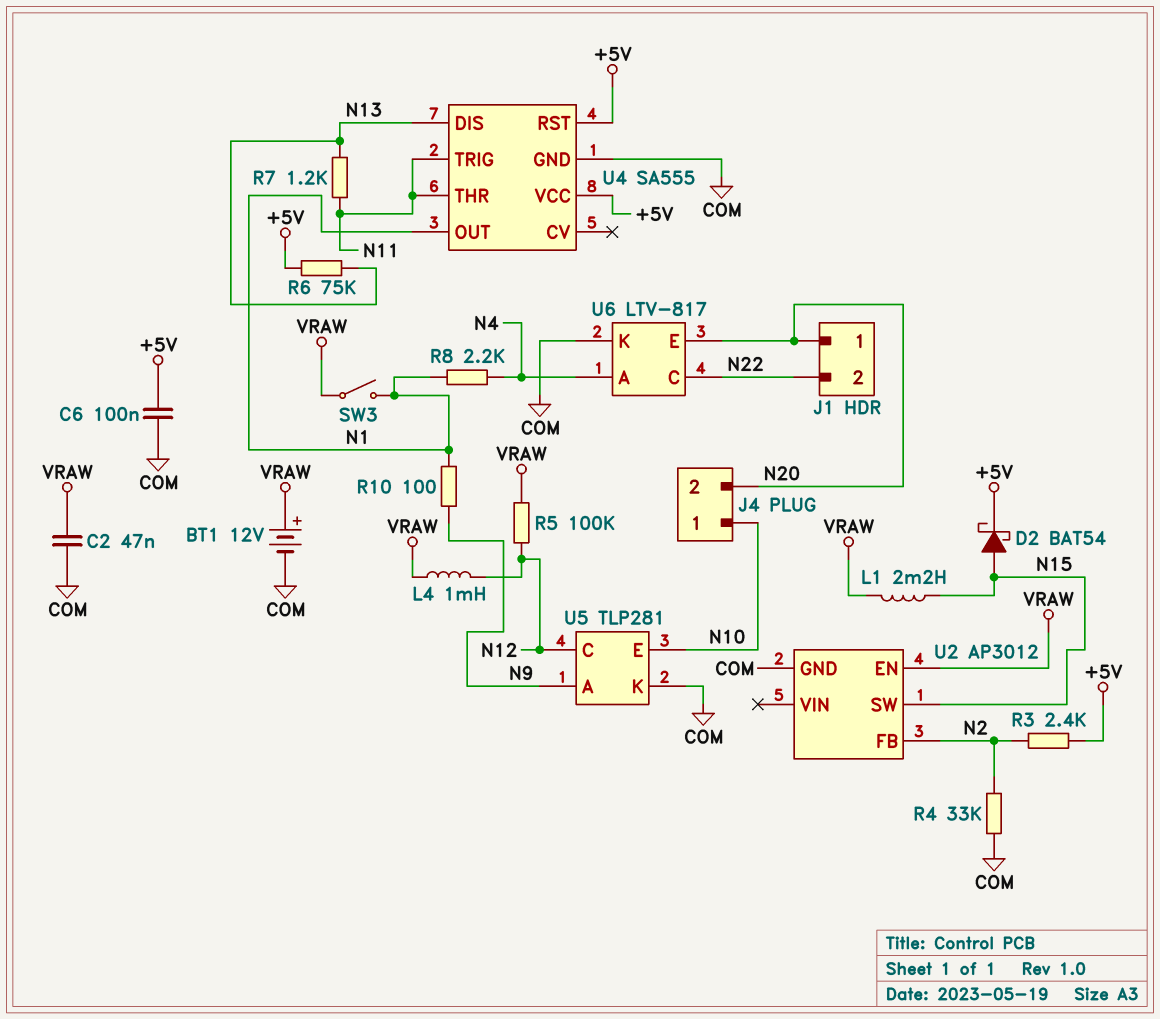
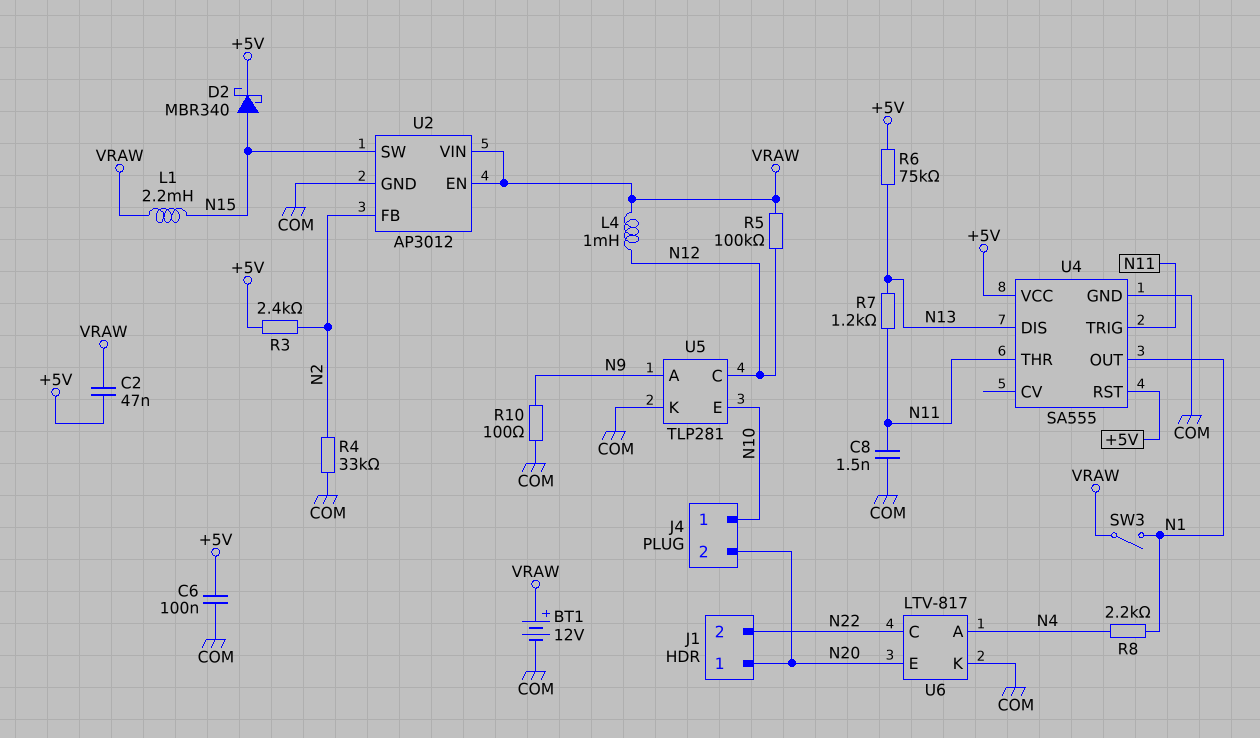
C2: 47nF (COM, VRAW) -> 47nF (+5V, VRAW)
C8: none -> 1.5nF (COM, N11)
D2: schottky BAT54 (A N15, K +5V) -> schottky MBR340 (A N15, K +5V)
R10: 100 (N1, N9) -> 100 (COM, N9)
U2 pin VIN: none -> VRAW

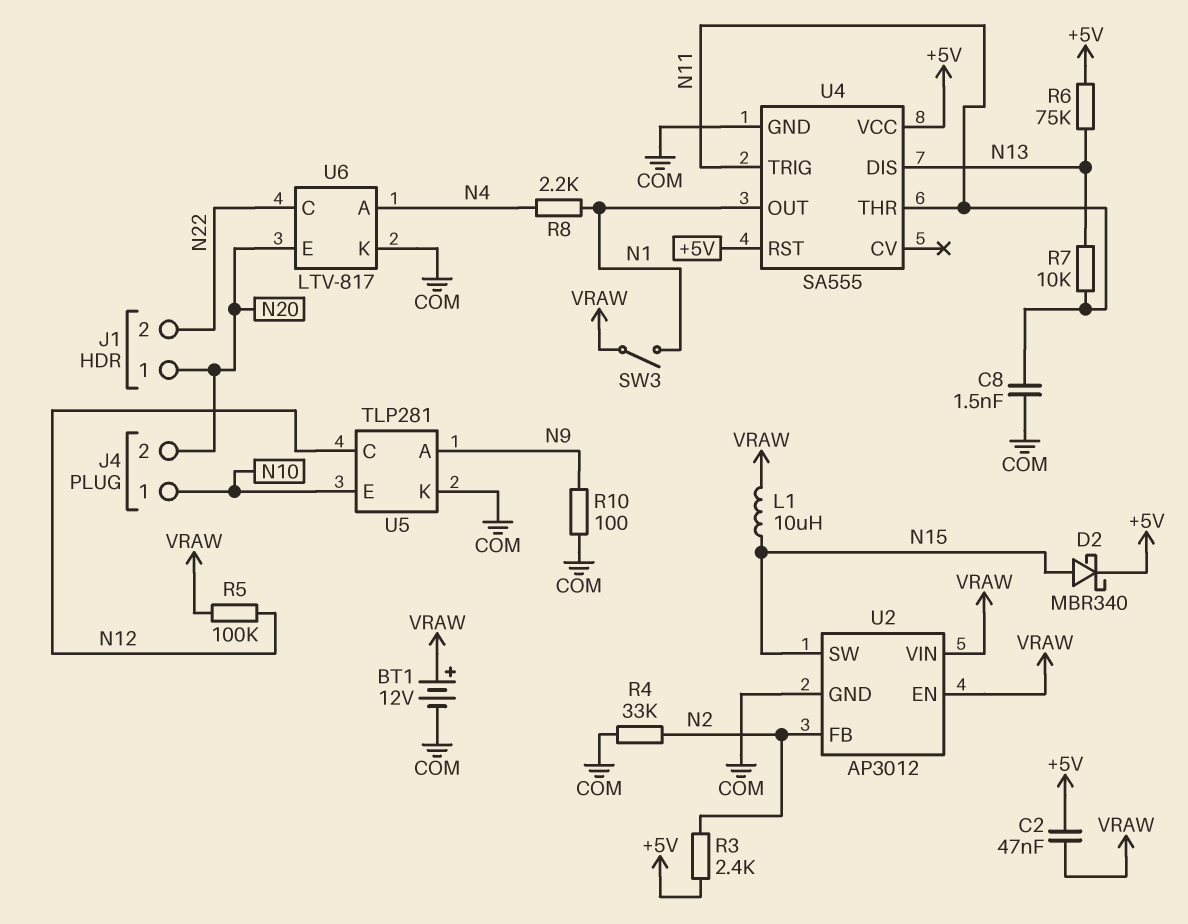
C6: 100nF (+5V, COM) -> none
L1: 2.2mH (N15, VRAW) -> 10uH (N15, VRAW)
L4: 1mH (N12, VRAW) -> none
R7: 1.2k (N11, N13) -> 10k (N11, N13)

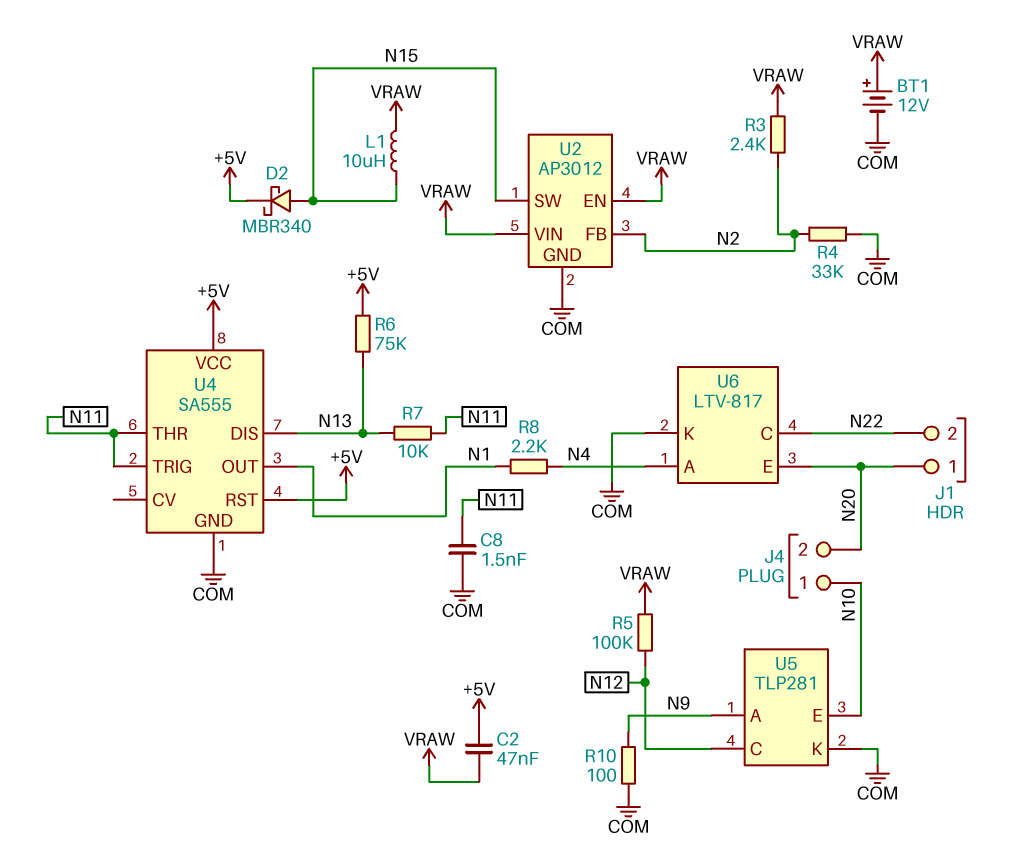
R3: 2.4k (+5V, N2) -> 2.4k (N2, VRAW)
SW3: switch (N1, VRAW) -> none

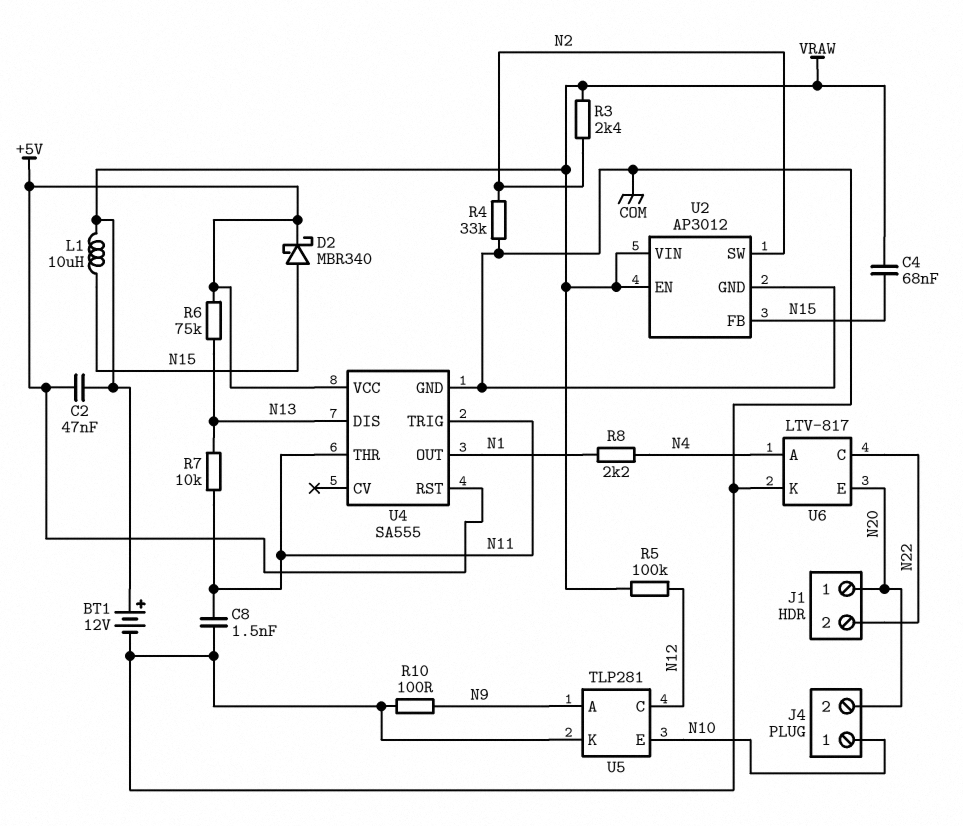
C4: none -> 68nF (N15, VRAW)
U2 pin FB: N2 -> N15
U2 pin SW: N15 -> N2

